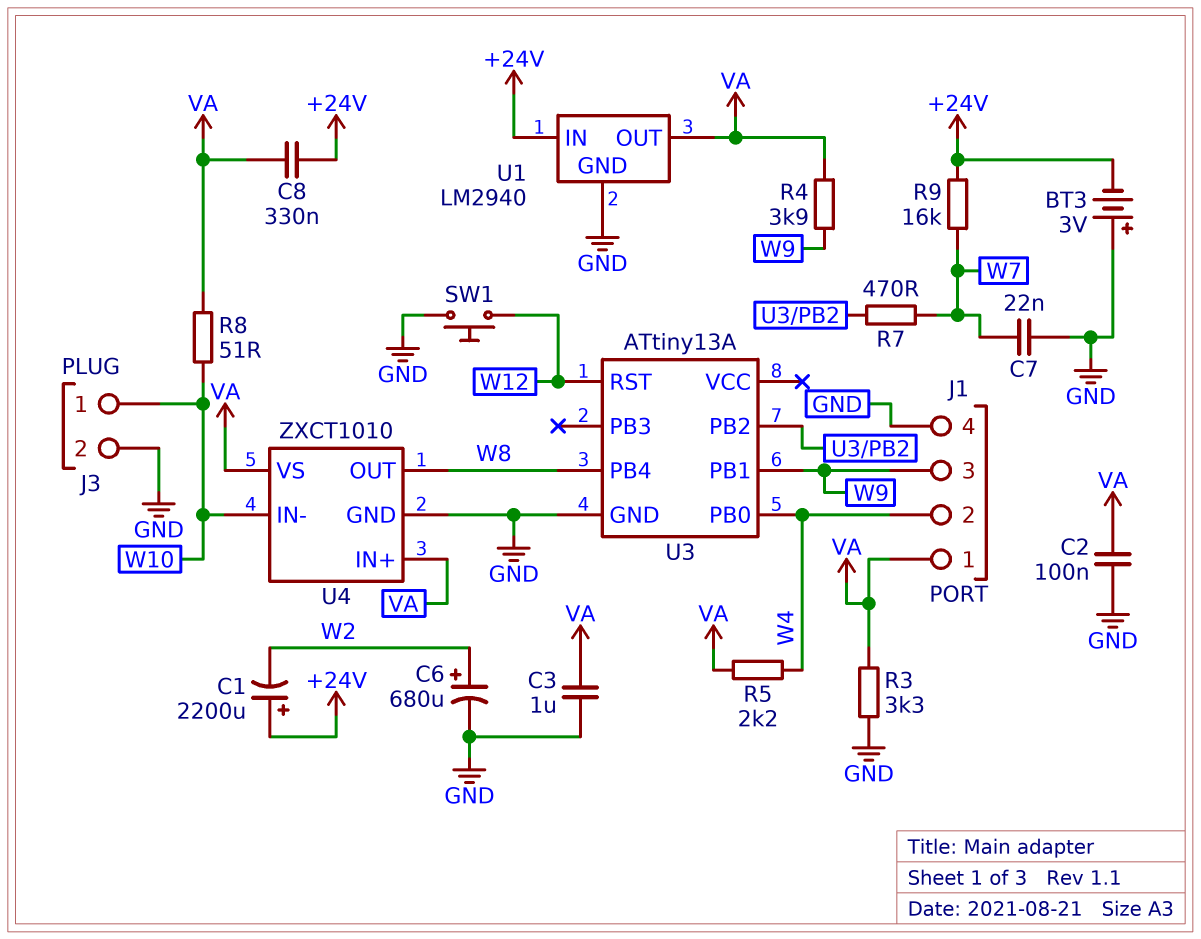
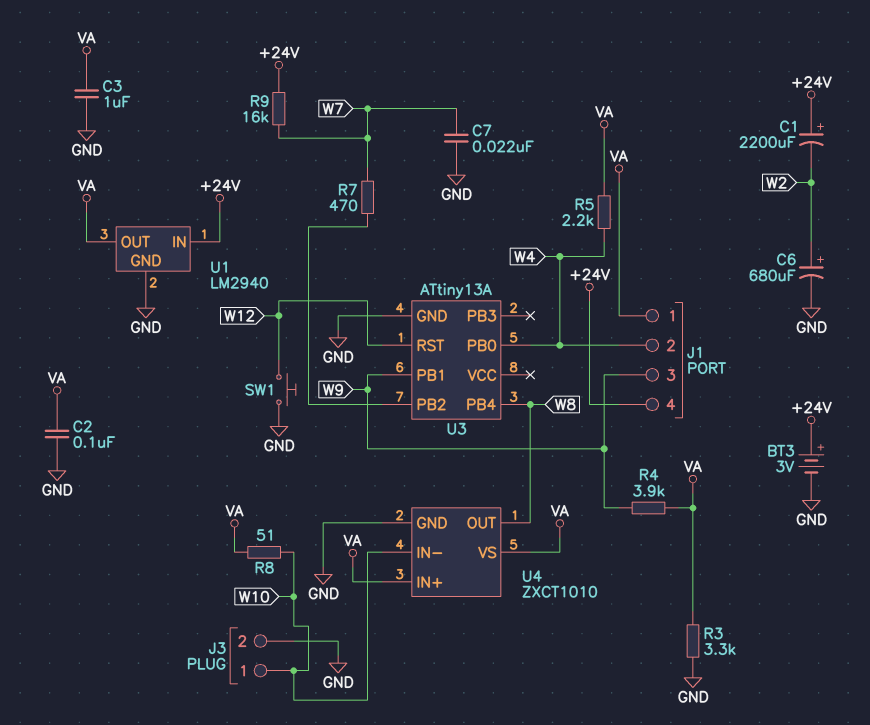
BT3: 3V (plus GND, minus +24V) -> 3V (plus +24V, minus GND)
C8: 330nF (+24V, VA) -> none
J1 pin 4: GND -> +24V

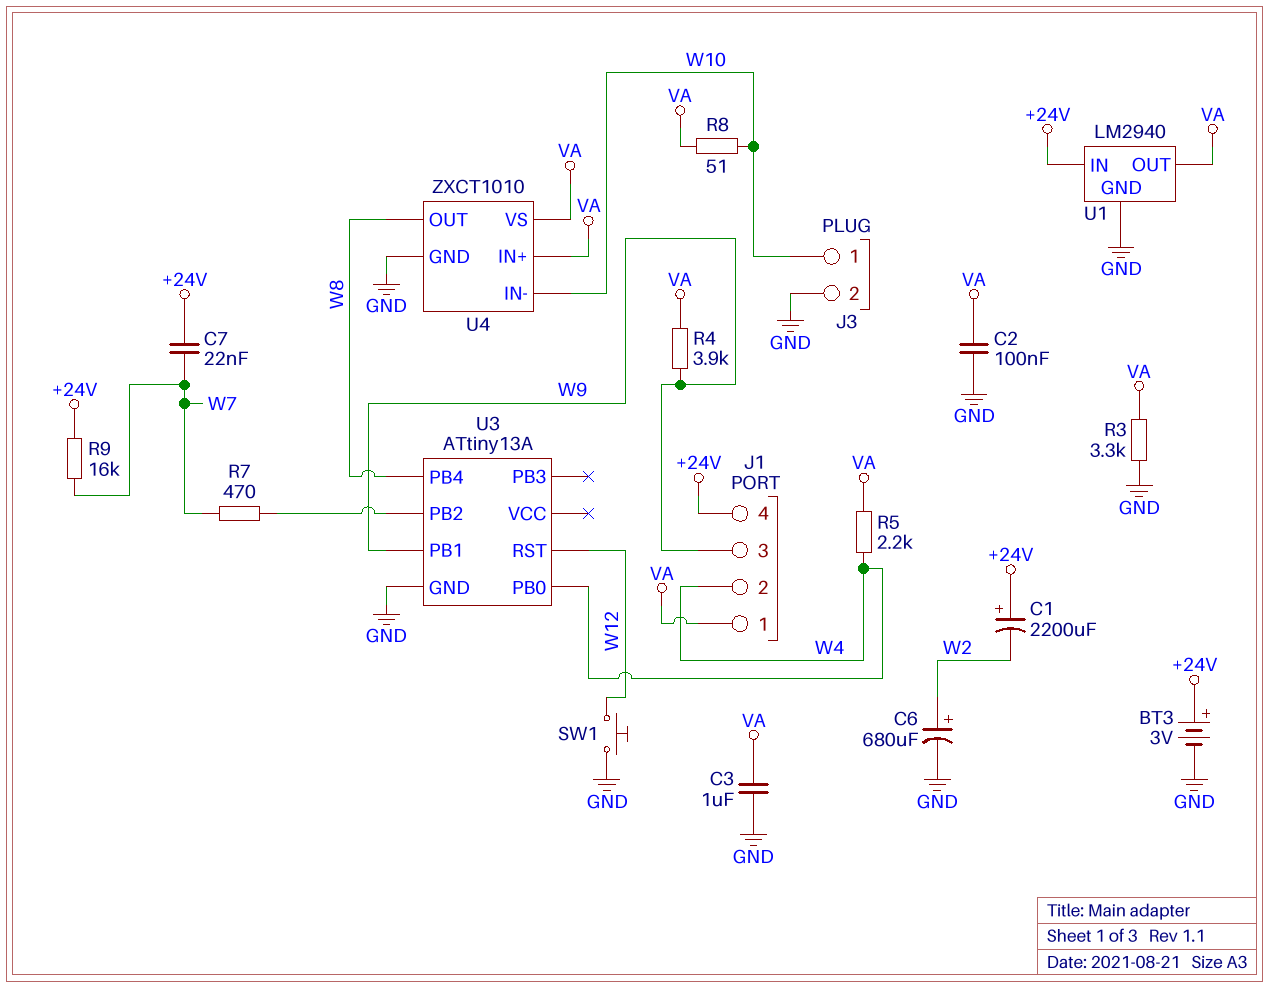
C7: 22nF (GND, W7) -> 22nF (+24V, W7)

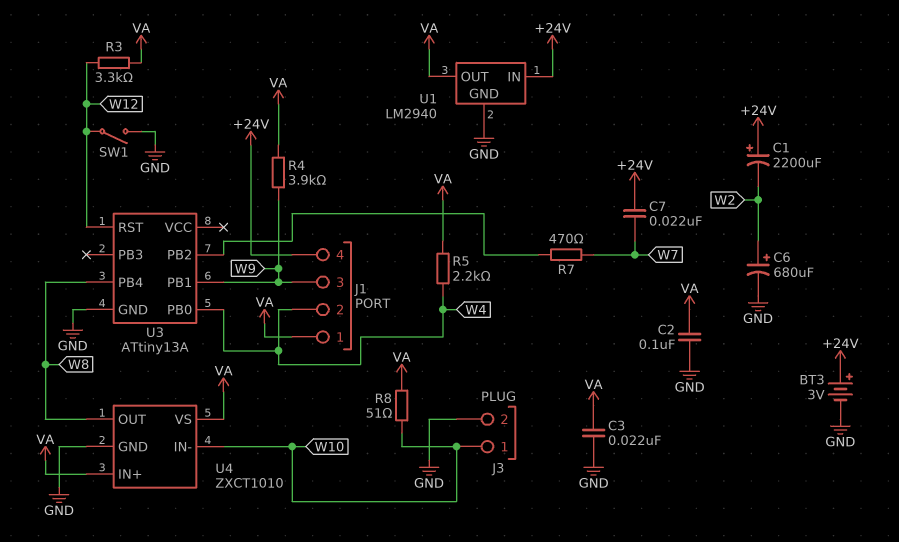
C3: 1uF (GND, VA) -> 22nF (GND, VA)
R3: 3.3k (GND, VA) -> 3.3k (VA, W12)
R9: 16k (+24V, W7) -> none
SW1: button (GND, W12) -> switch (GND, W12)

